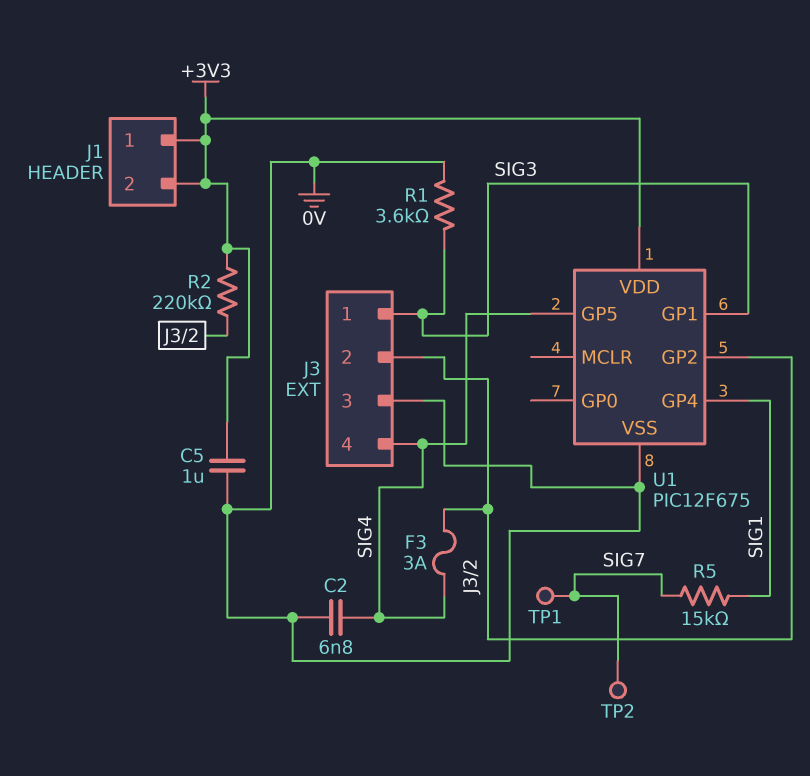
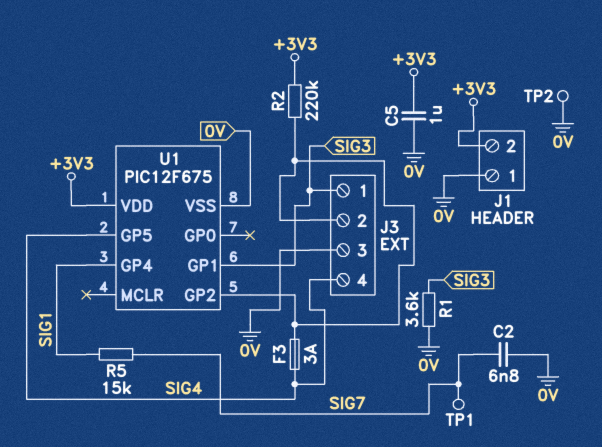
C2: 6.8nF (0V, SIG4) -> 6.8nF (0V, SIG7)
J1 pin 1: +3V3 -> 0V
TP2: test point (SIG7) -> test point (0V)

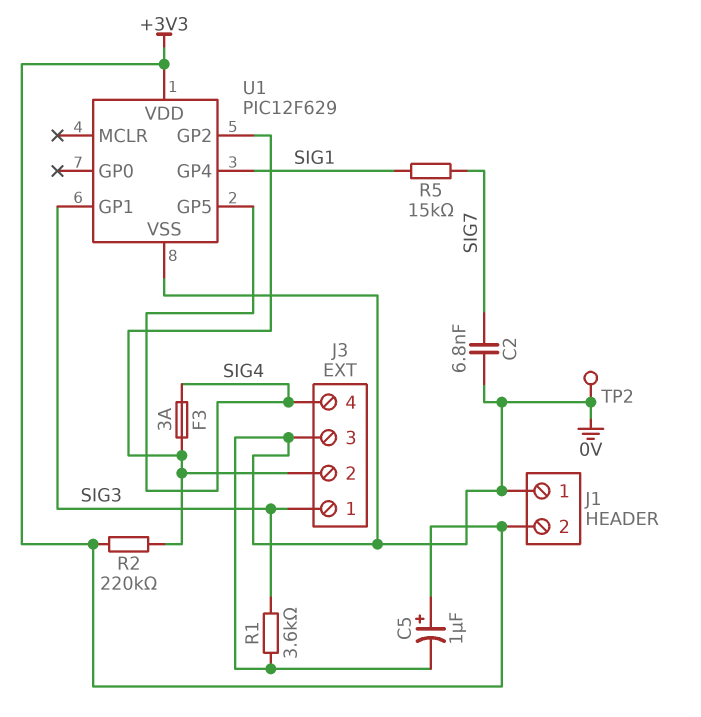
C5: 1uF (+3V3, 0V) -> 1uF (plus +3V3, minus 0V)
TP1: test point (SIG7) -> none
U1: PIC12F675 -> PIC12F629

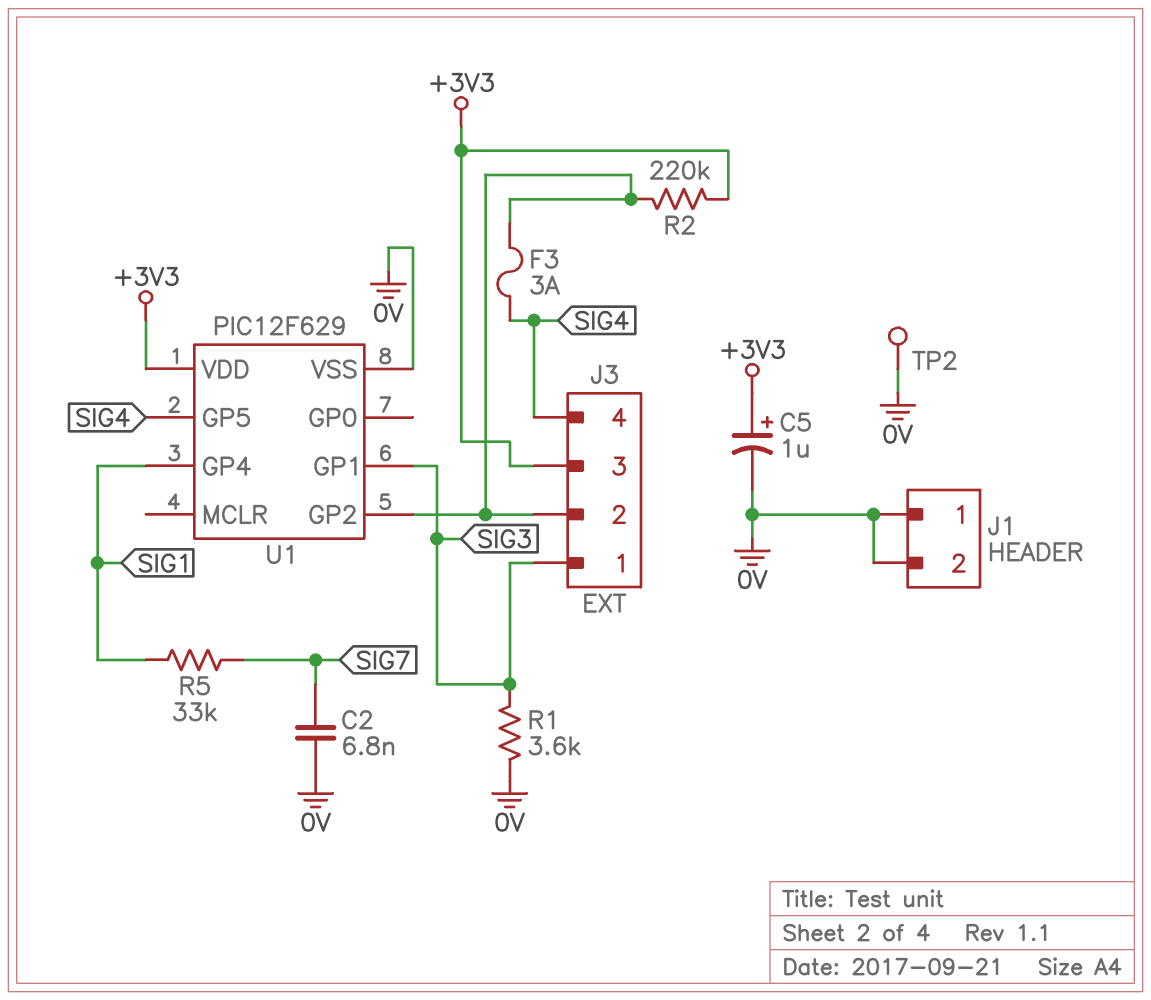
J1 pin 2: +3V3 -> 0V
J3 pin 3: 0V -> +3V3
R5: 15k (SIG1, SIG7) -> 33k (SIG1, SIG7)

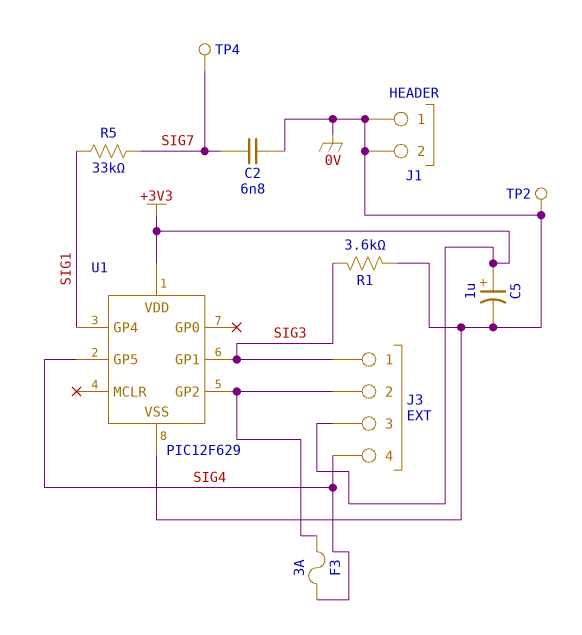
R2: 220k (+3V3, J3/2) -> none
TP4: none -> test point (SIG7)

